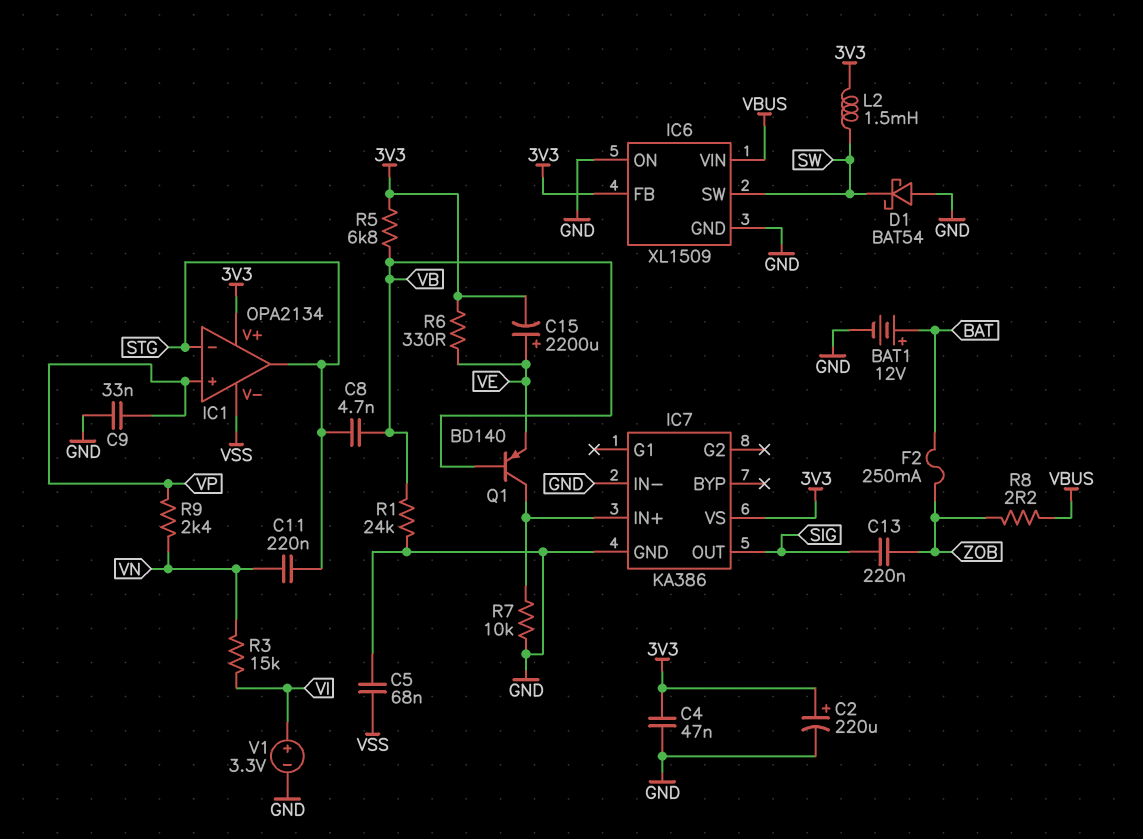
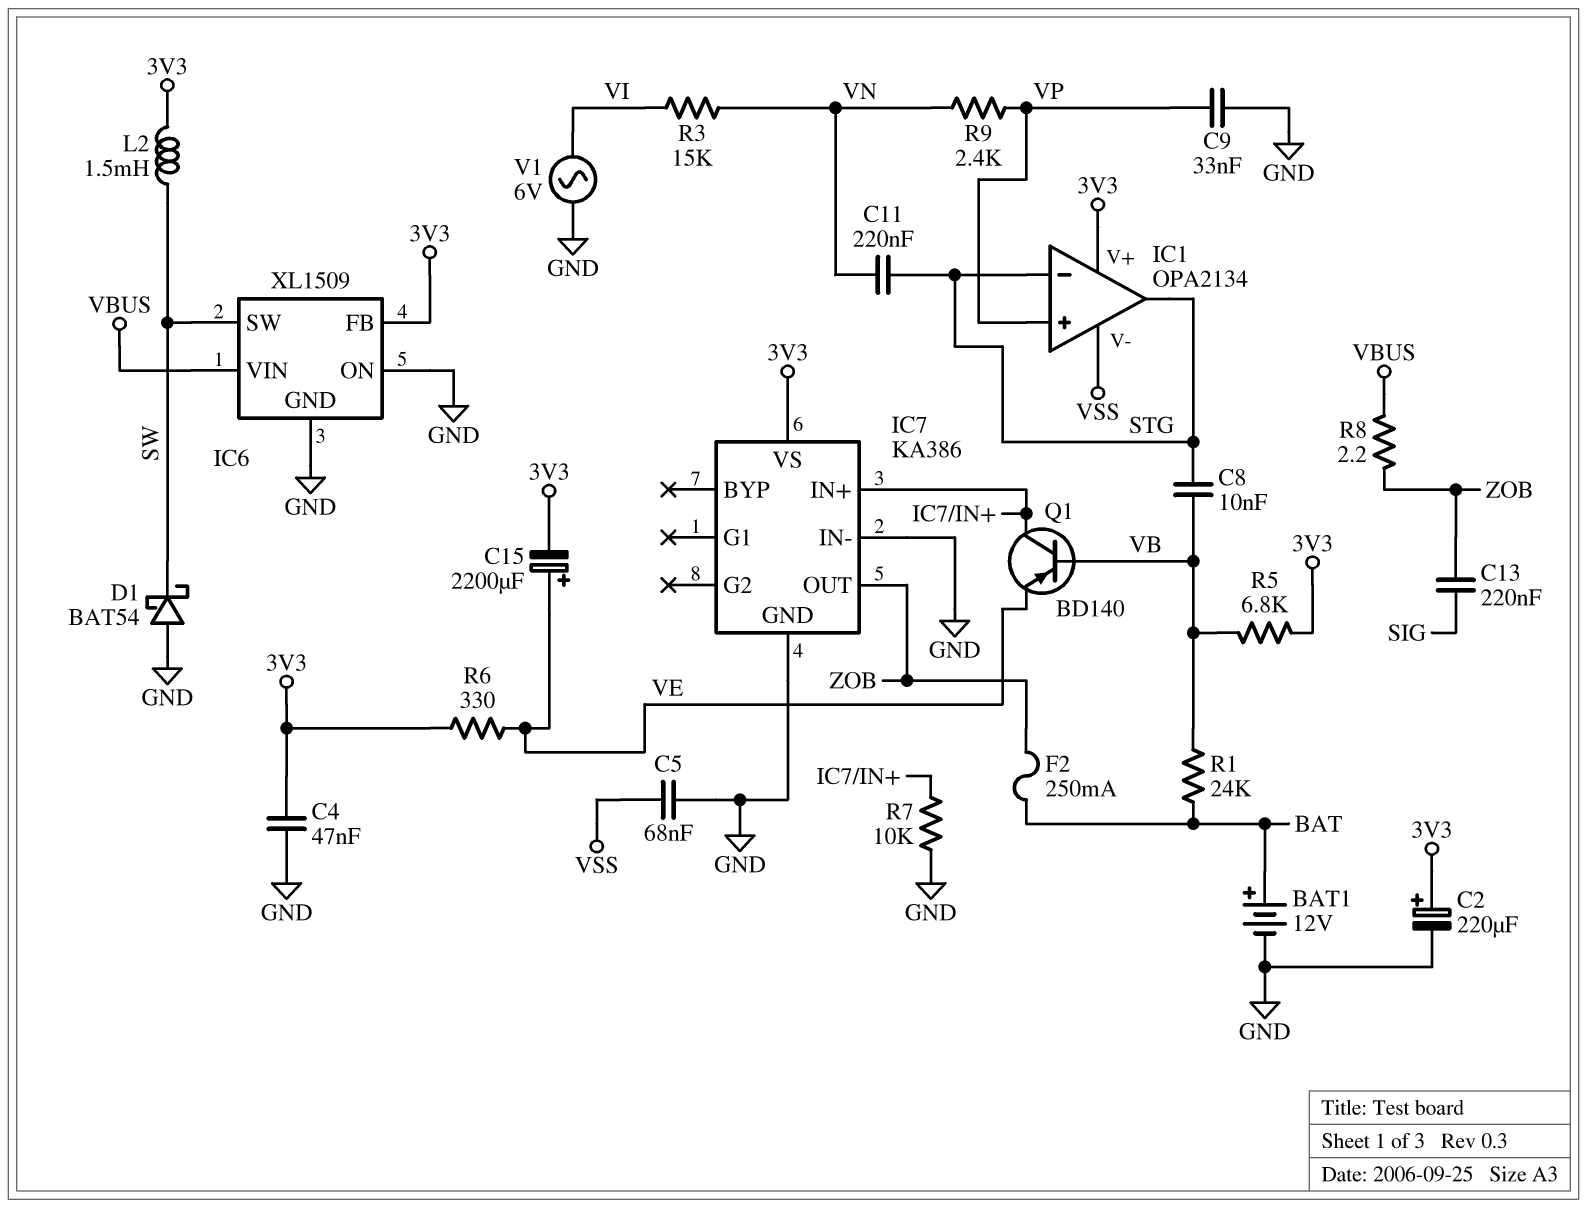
C8: 4.7nF (STG, VB) -> 10nF (STG, VB)
IC7 pin OUT: SIG -> ZOB
R1: 24k (GND, VB) -> 24k (BAT, VB)
V1: 3.3V (plus VI, minus GND) -> AC 6V (GND, VI)

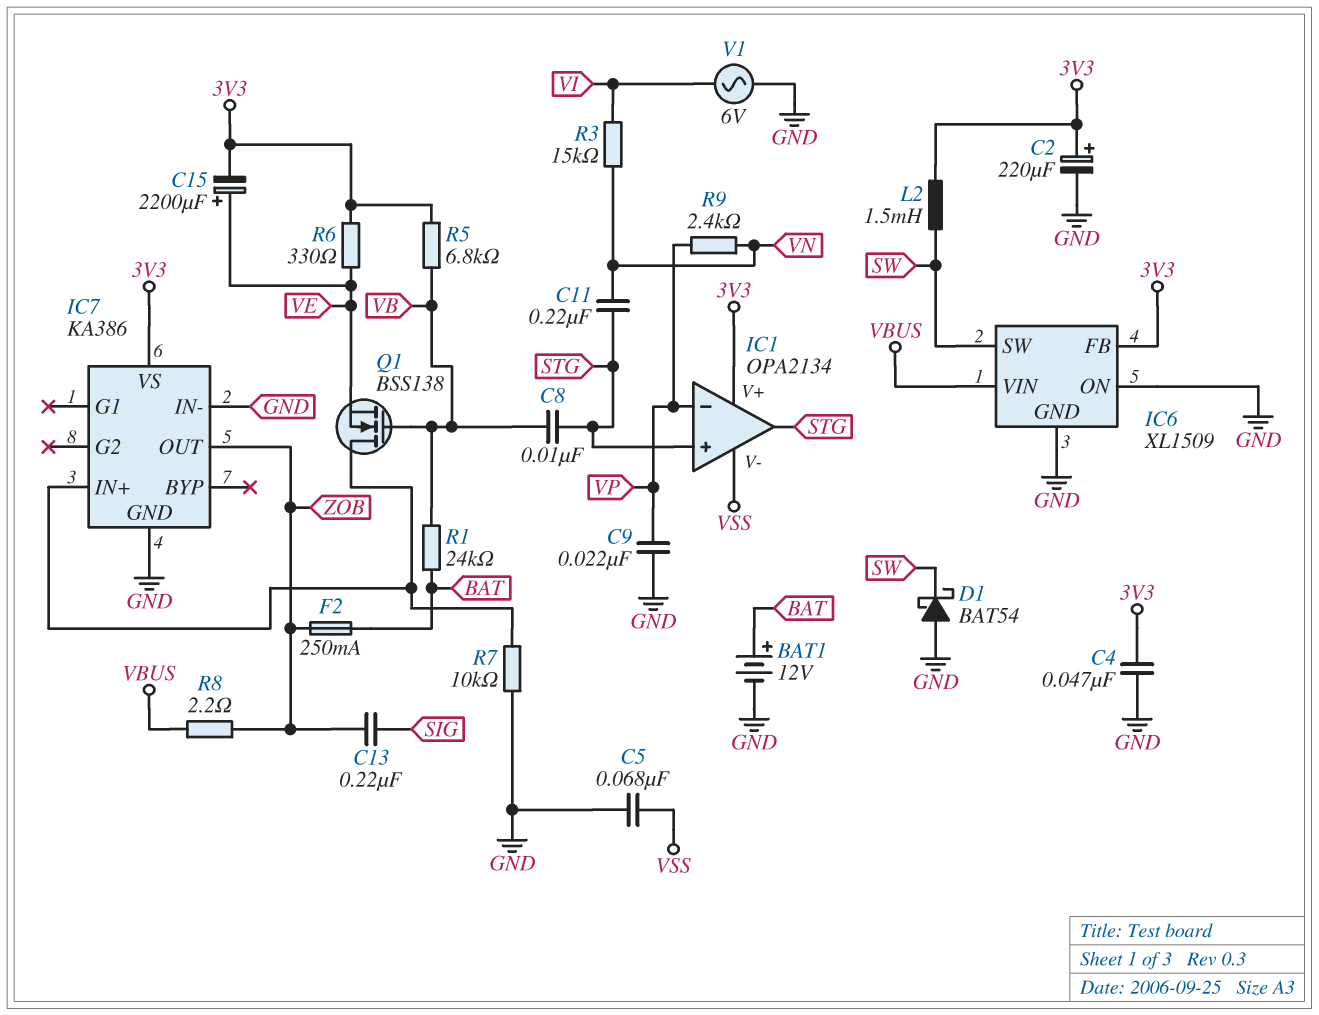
C9: 33nF (GND, VP) -> 22nF (GND, VP)
IC1 pin in+: VP -> STG
IC1 pin in-: STG -> VP
Q1: PNP BD140 (B VB, C IC7/IN+, E VE) -> NMOS BSS138 (G VB, D IC7/IN+, S VE)

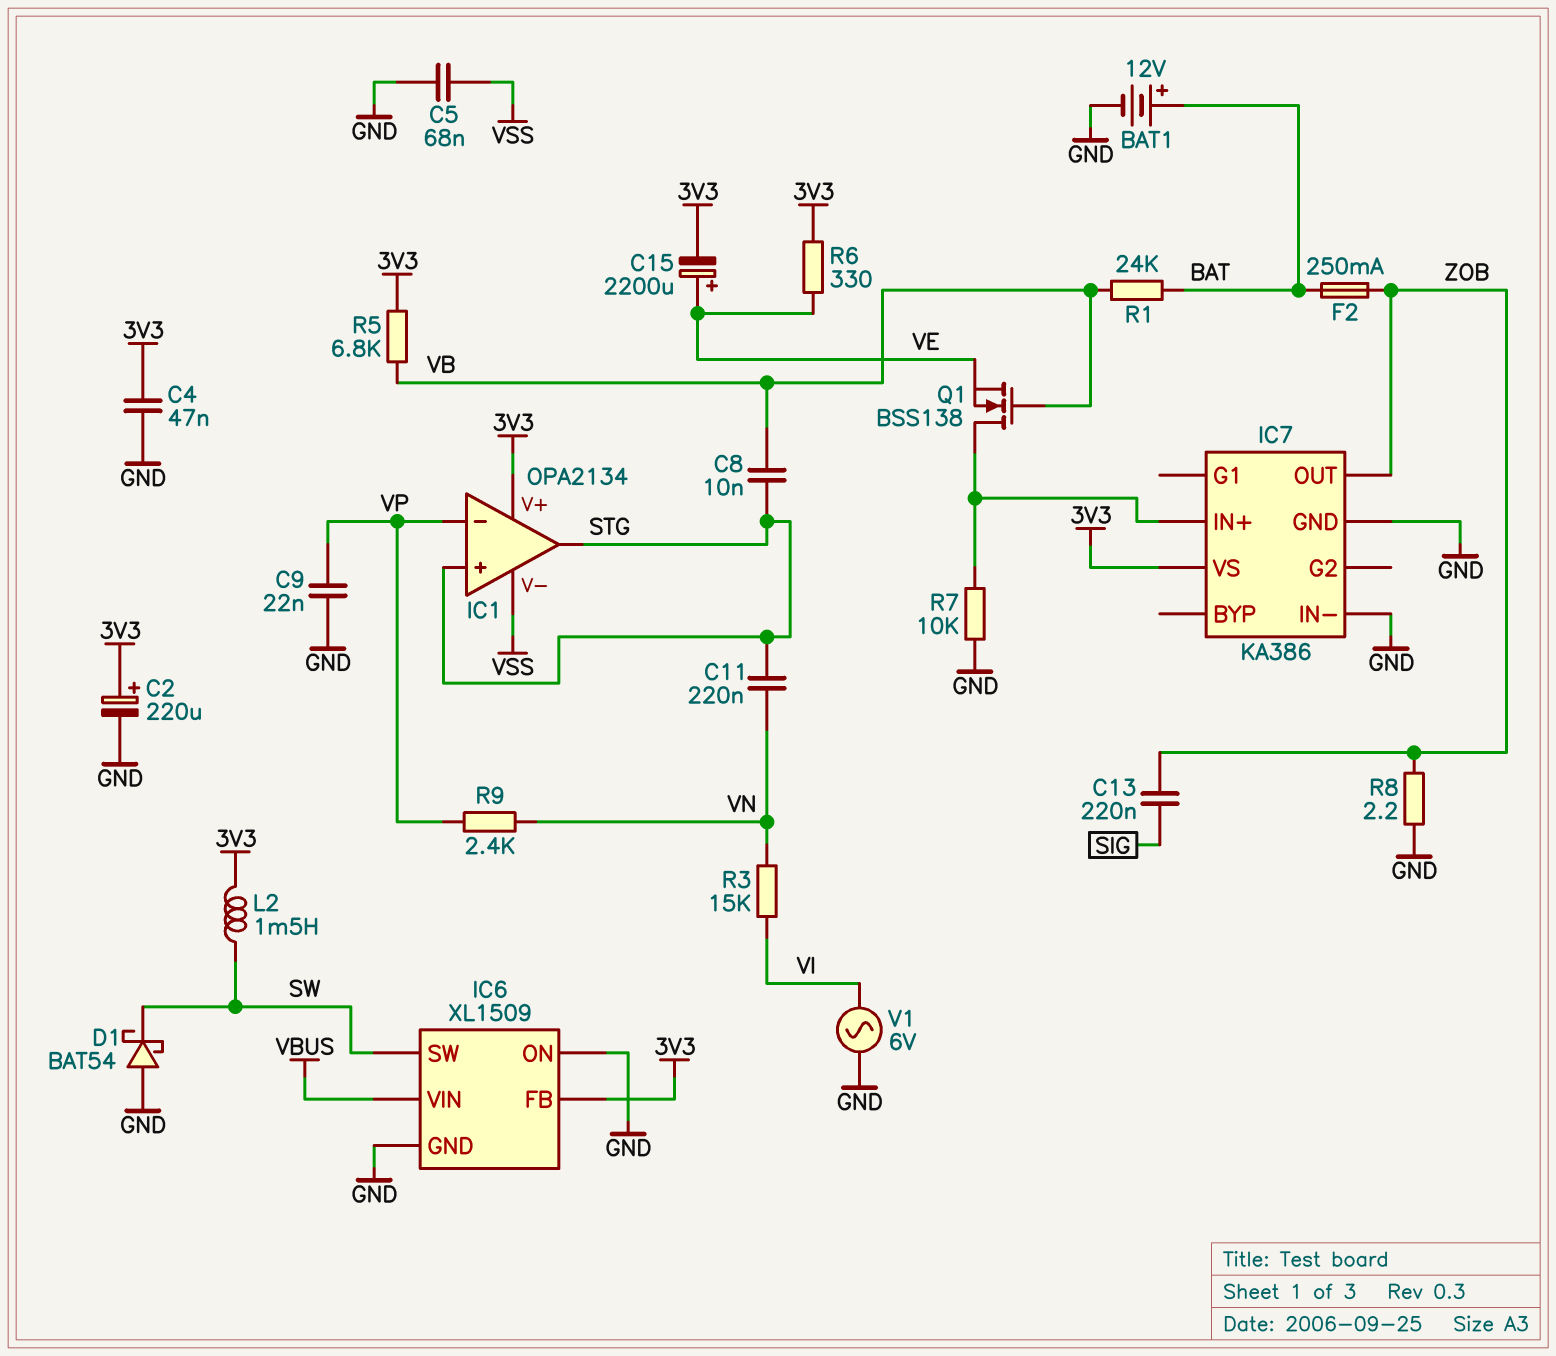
R8: 2.2 (VBUS, ZOB) -> 2.2 (GND, ZOB)

